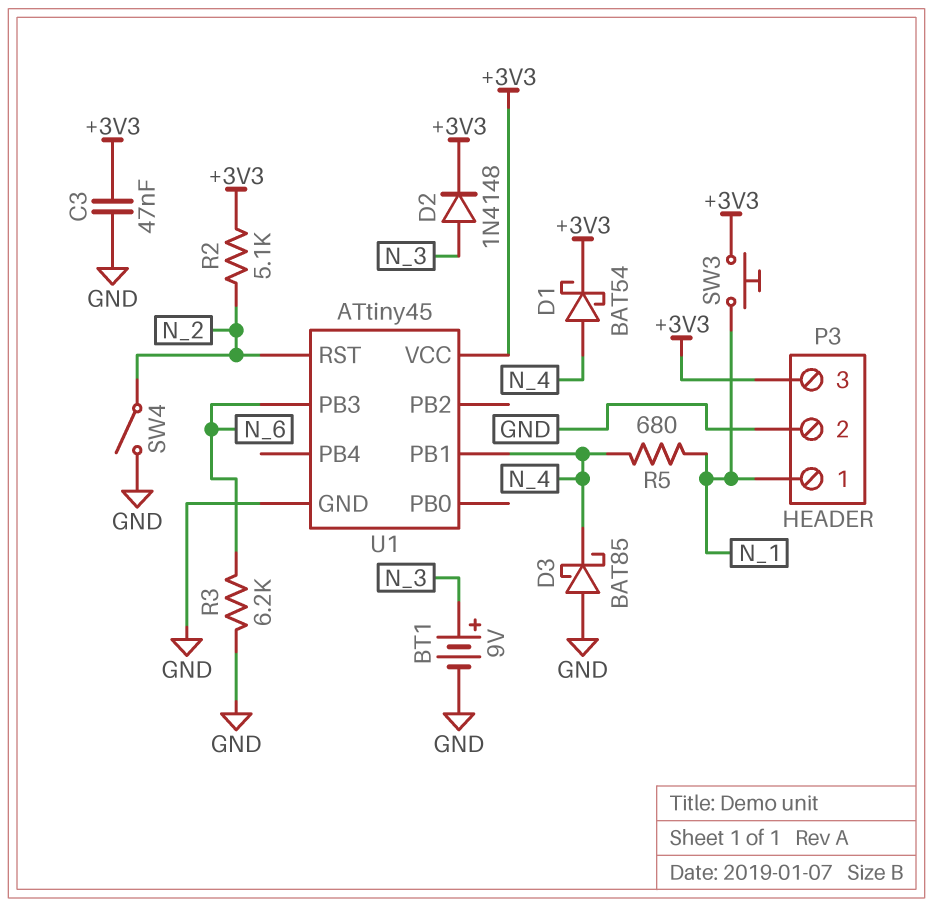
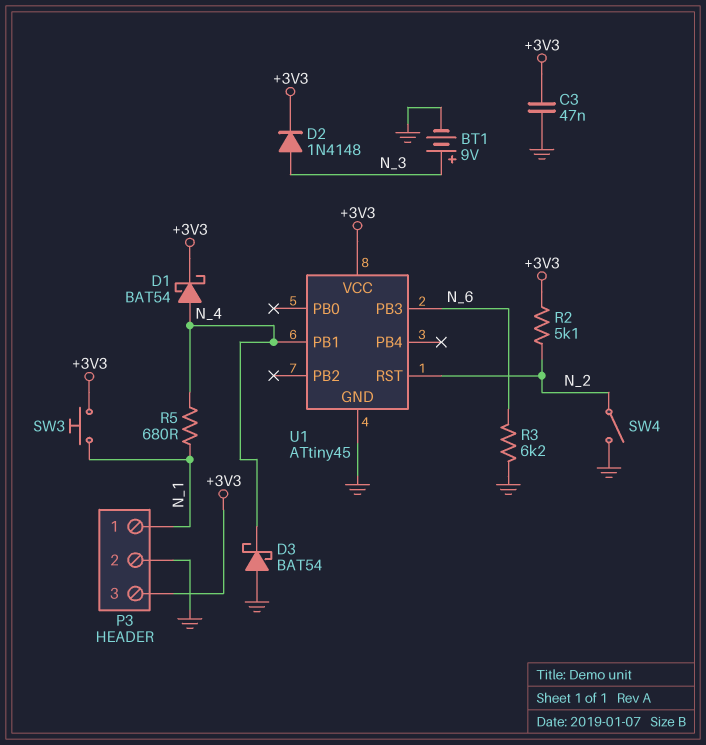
D3: schottky BAT85 (A GND, K N_4) -> schottky BAT54 (A GND, K N_4)

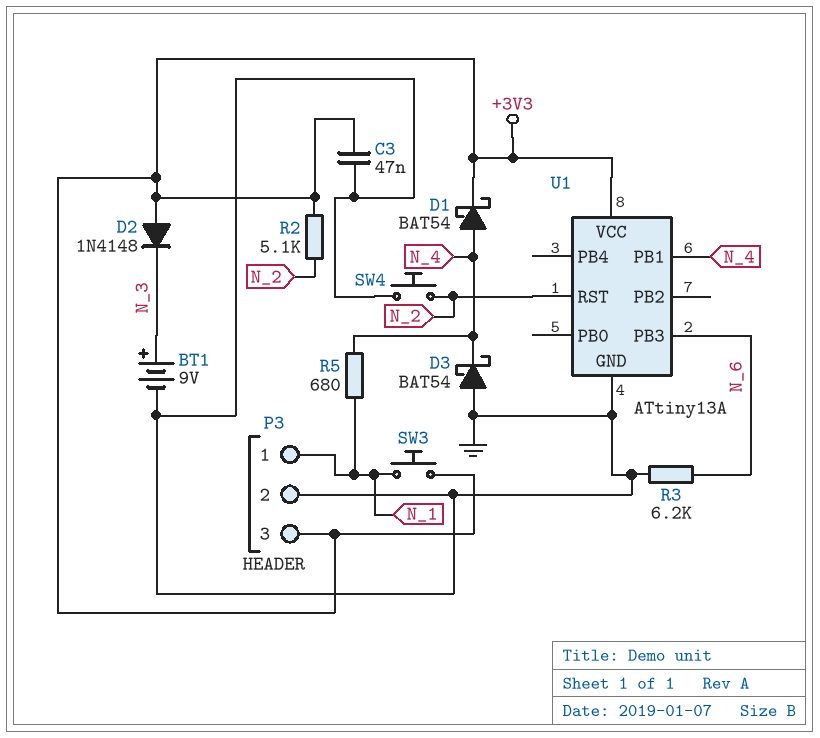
D2: diode 1N4148 (A N_3, K +3V3) -> diode 1N4148 (A +3V3, K N_3)
SW4: switch (GND, N_2) -> button (GND, N_2)
U1: ATtiny45 -> ATtiny13A

